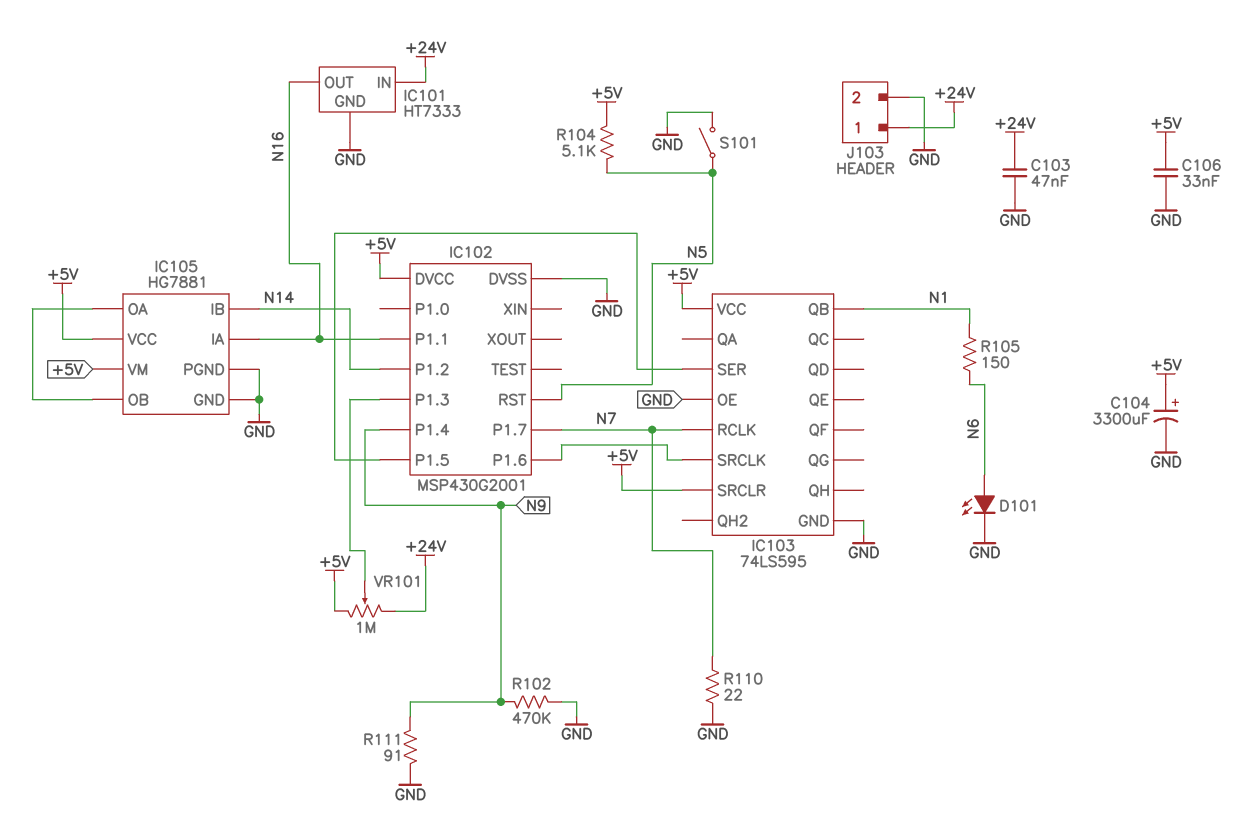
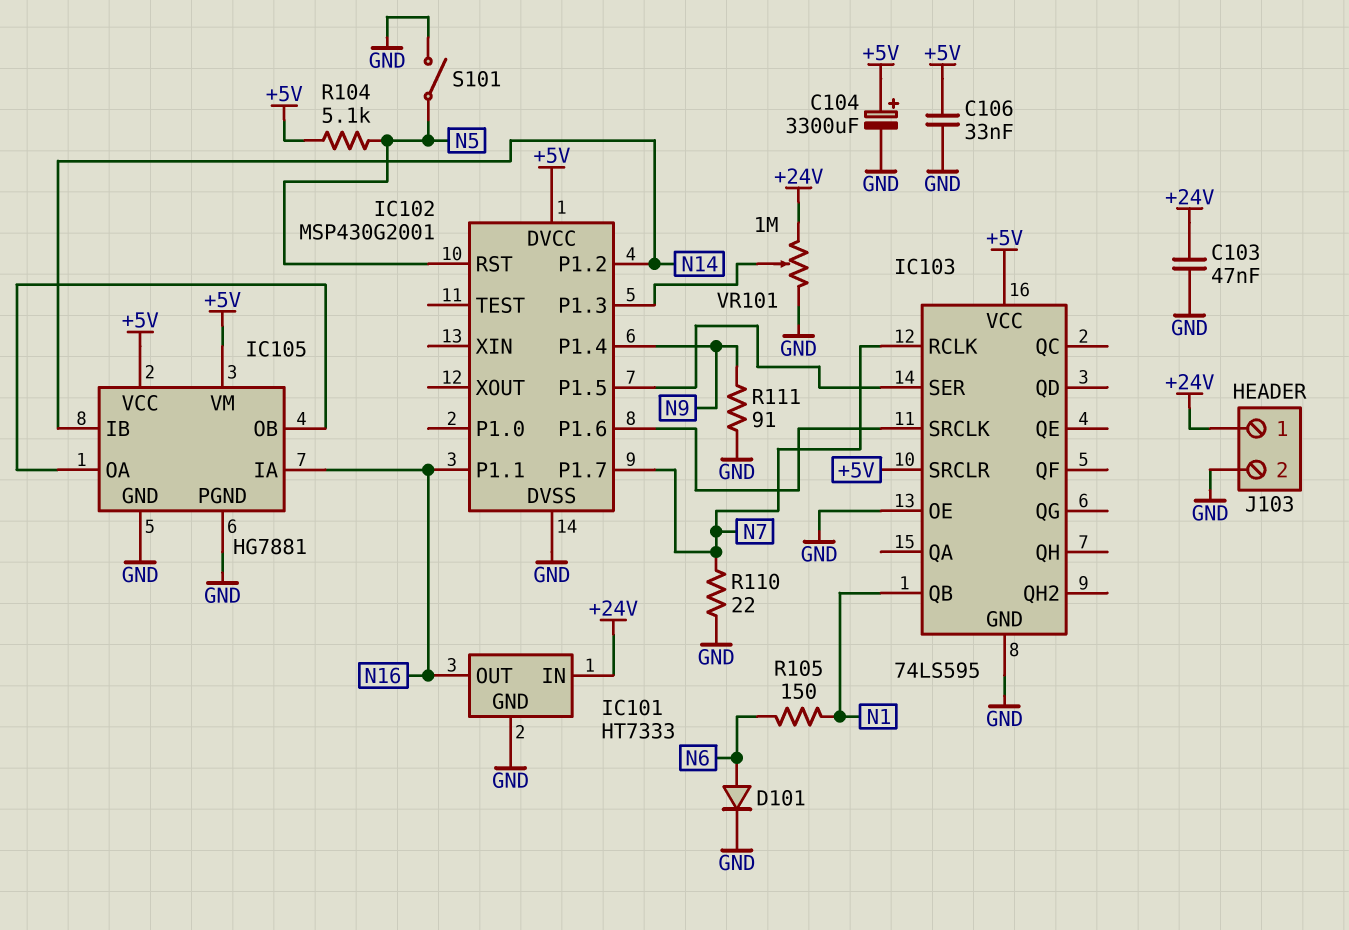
D101: LED (A N6, K GND) -> diode (A N6, K GND)
R102: 470k (GND, N9) -> none
VR101: 1M (+5V, +24V, wiper IC102/P1.3) -> 1M (+24V, GND, wiper IC102/P1.3)

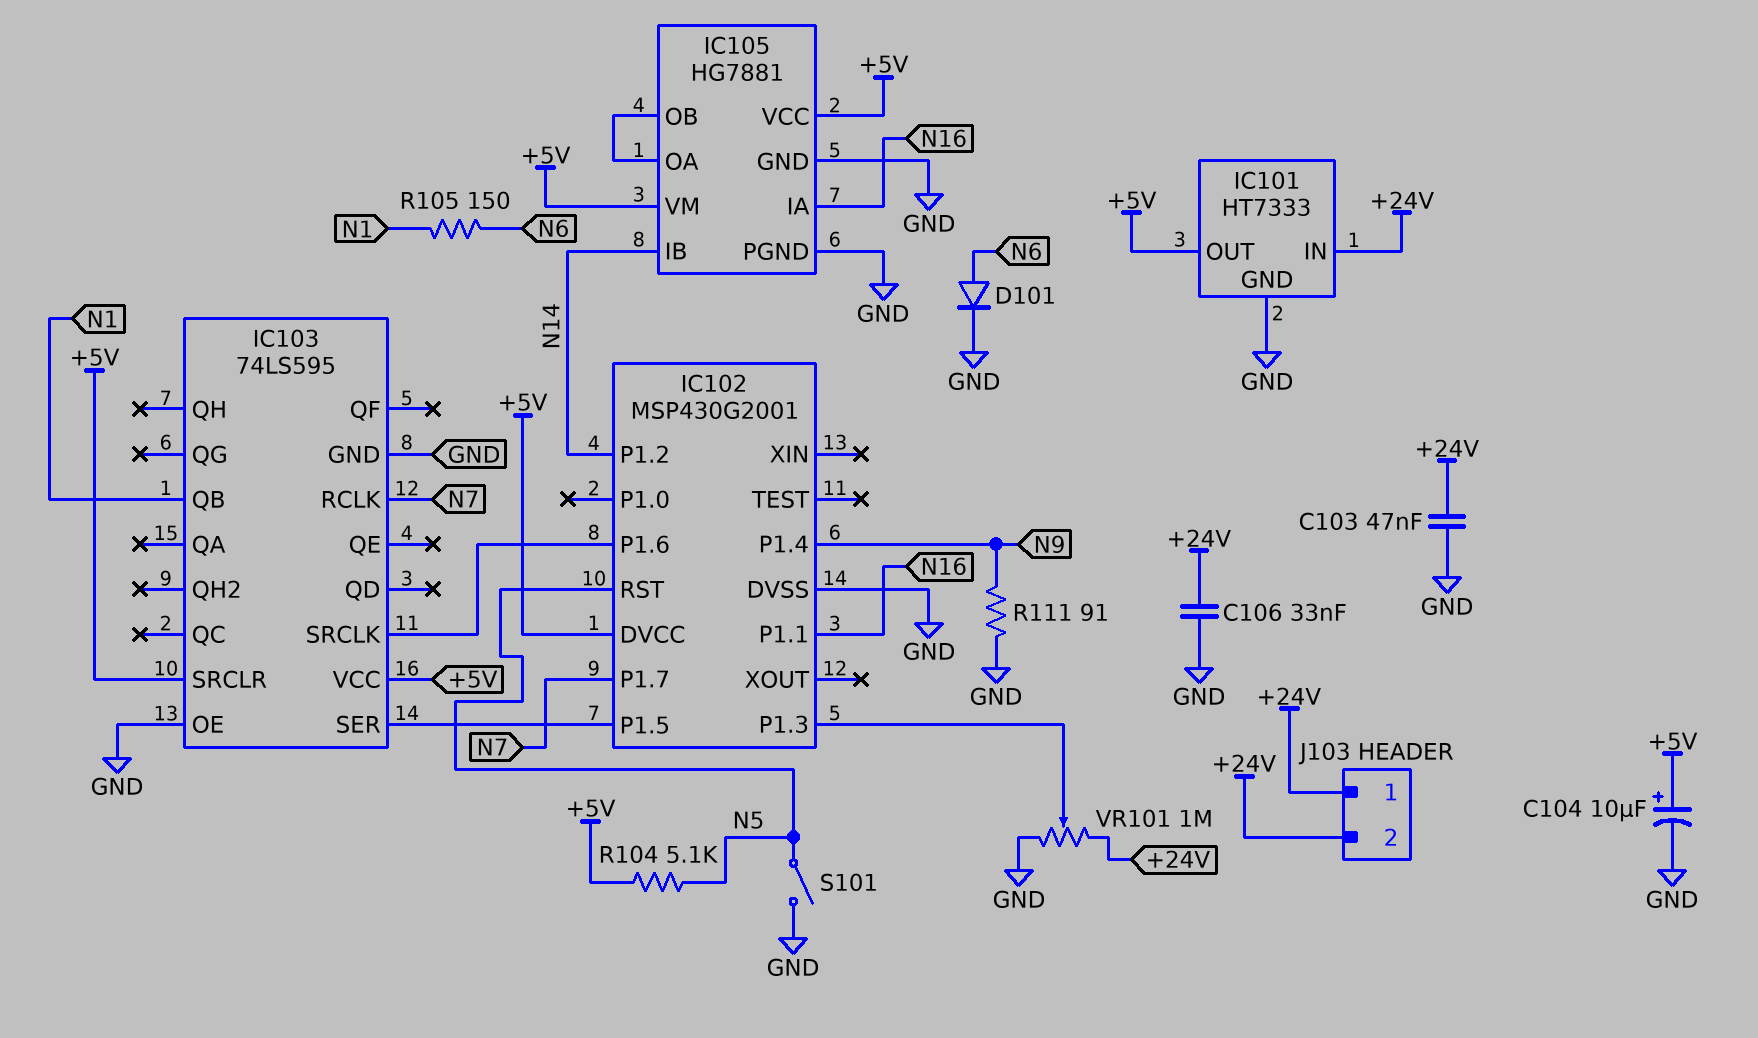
C104: 3300uF (plus +5V, minus GND) -> 10uF (plus +5V, minus GND)
C106: 33nF (+5V, GND) -> 33nF (+24V, GND)
IC101 pin OUT: N16 -> +5V
J103 pin 2: GND -> +24V
R110: 22 (GND, N7) -> none

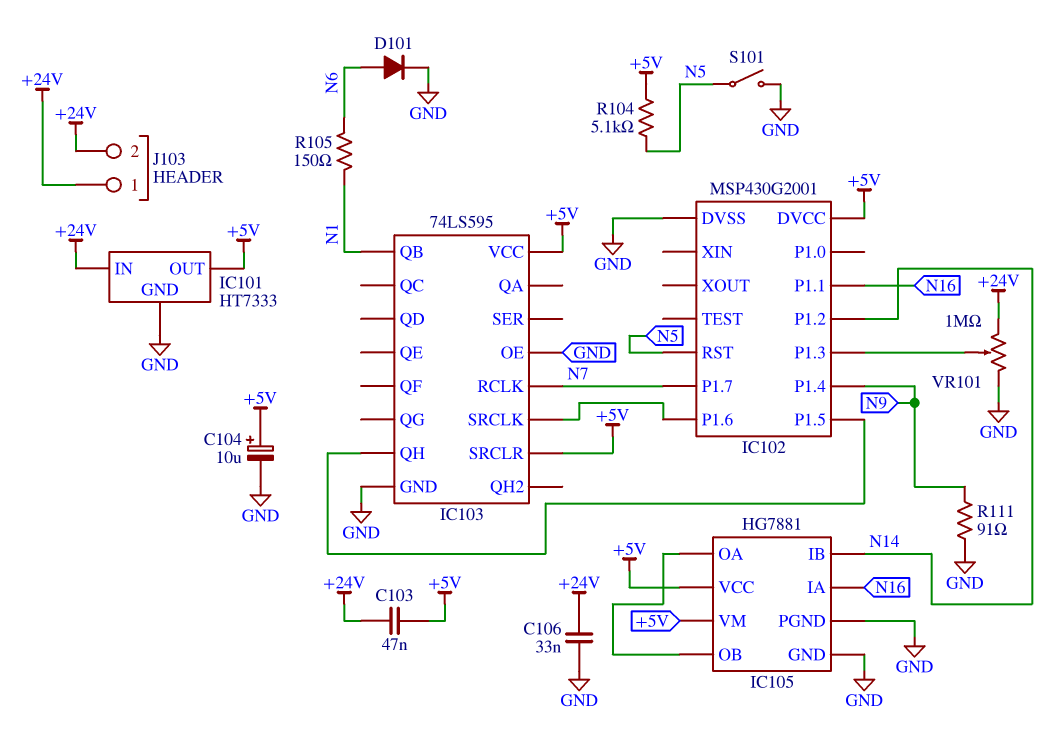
C103: 47nF (+24V, GND) -> 47nF (+5V, +24V)
IC103 pin QH: none -> IC102/P1.5
IC103 pin SER: IC102/P1.5 -> none

